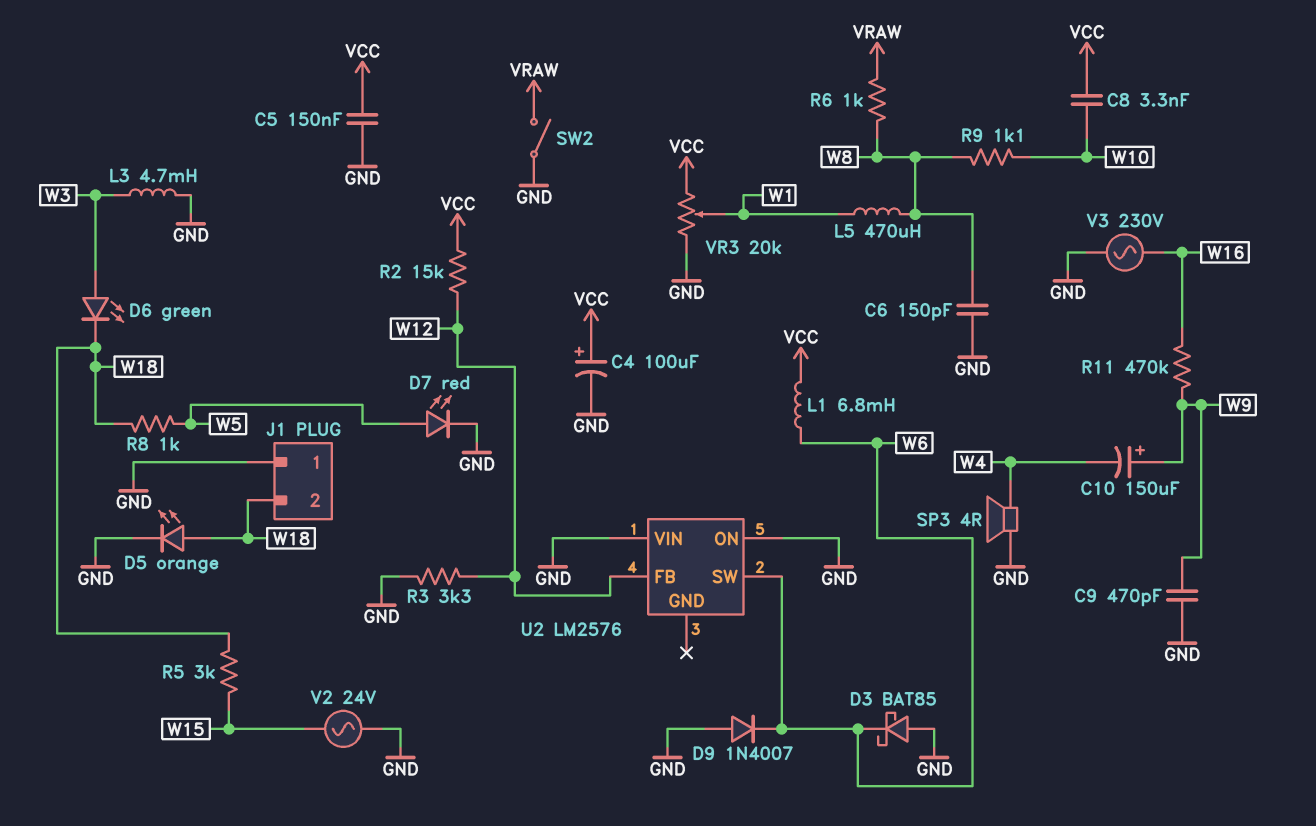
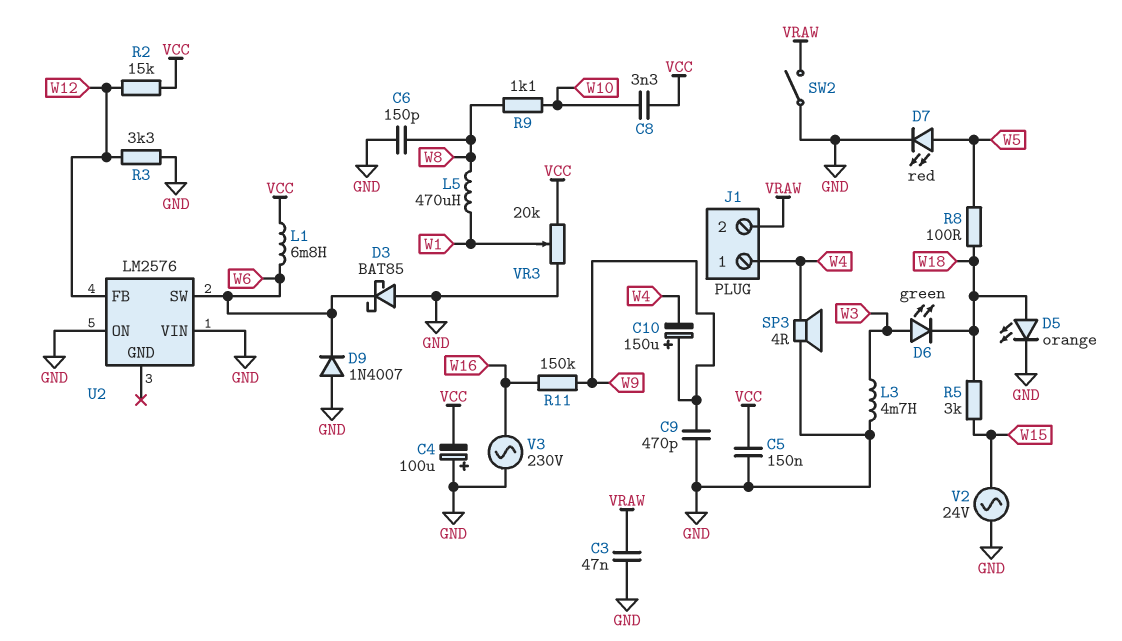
C3: none -> 47nF (GND, VRAW)
C4: 100uF (plus VCC, minus GND) -> 100uF (plus GND, minus VCC)
J1 pin 1: GND -> W4
J1 pin 2: W18 -> VRAW
R6: 1k (VRAW, W8) -> none
R8: 1k (W5, W18) -> 100 (W5, W18)
R11: 470k (W9, W16) -> 150k (W9, W16)

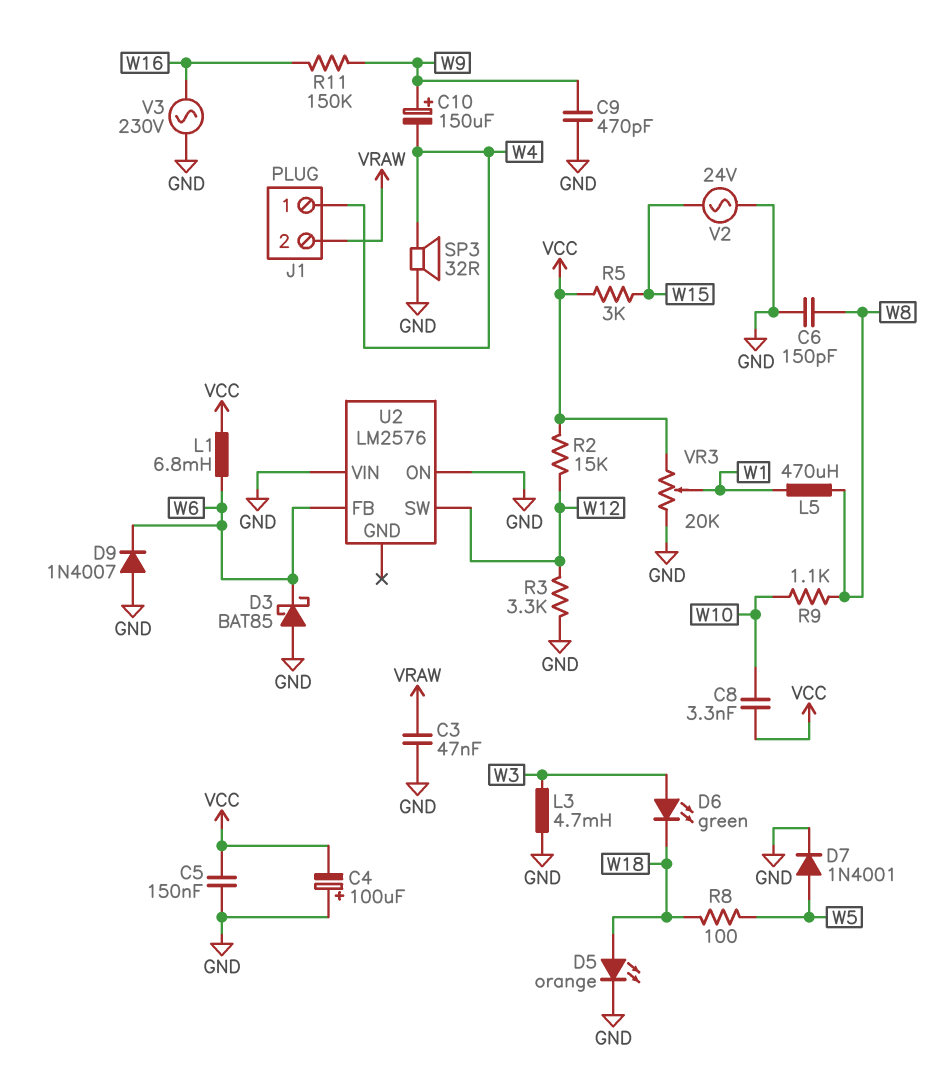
D7: LED red (A W5, K GND) -> diode 1N4001 (A W5, K GND)
R5: 3k (W15, W18) -> 3k (VCC, W15)
SP3: speaker 4R (GND, W4) -> speaker 32R (GND, W4)
SW2: switch (GND, VRAW) -> none
U2 pin FB: W12 -> W6
U2 pin SW: W6 -> W12

